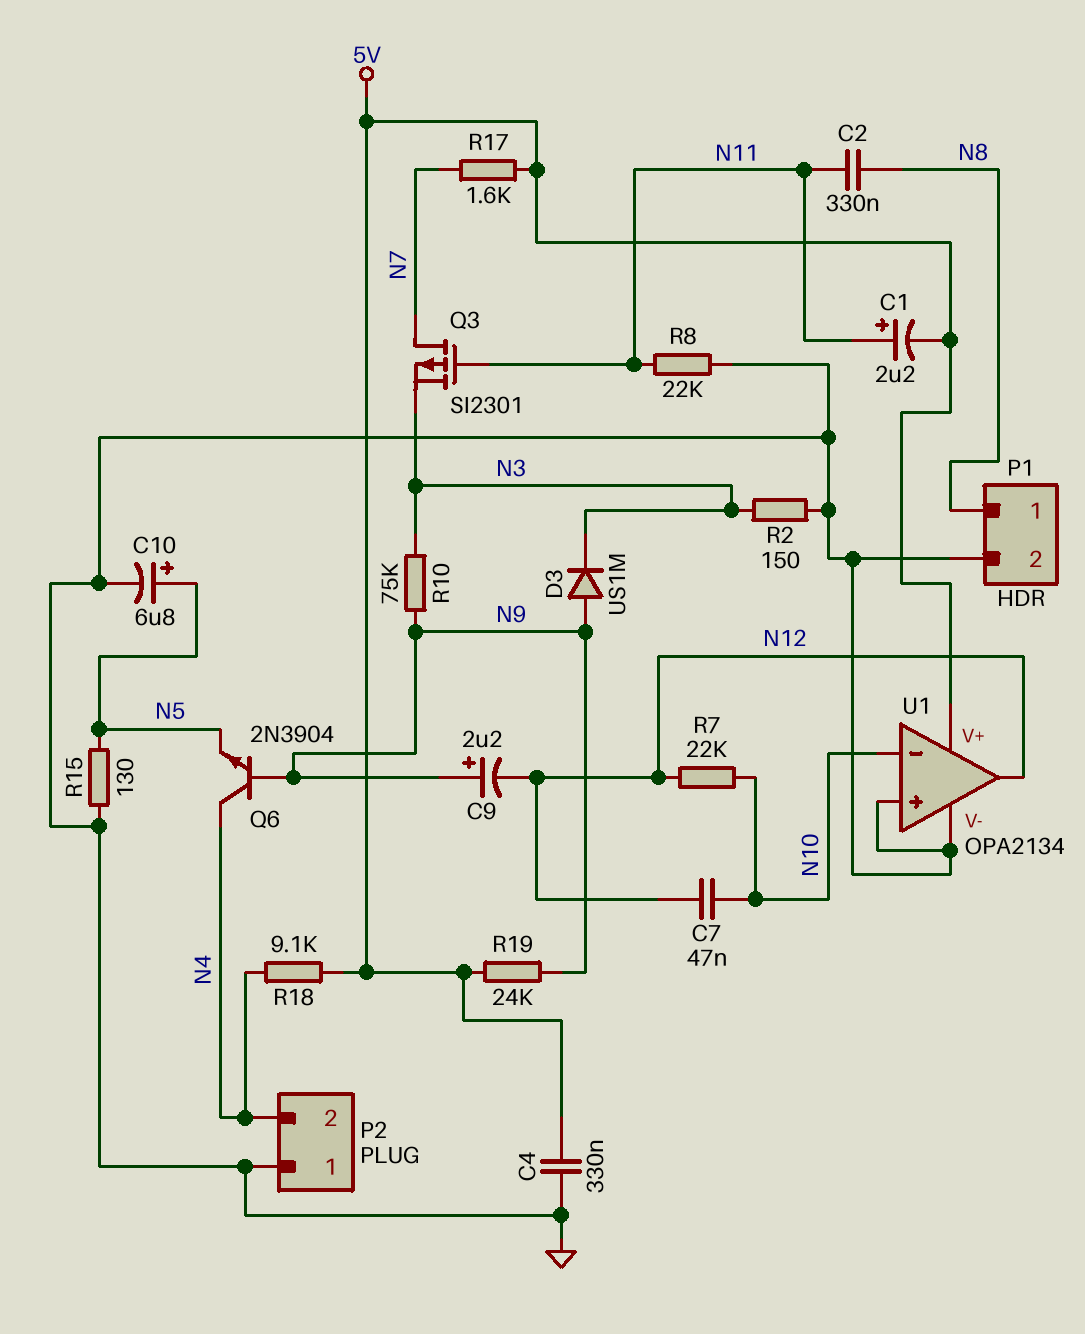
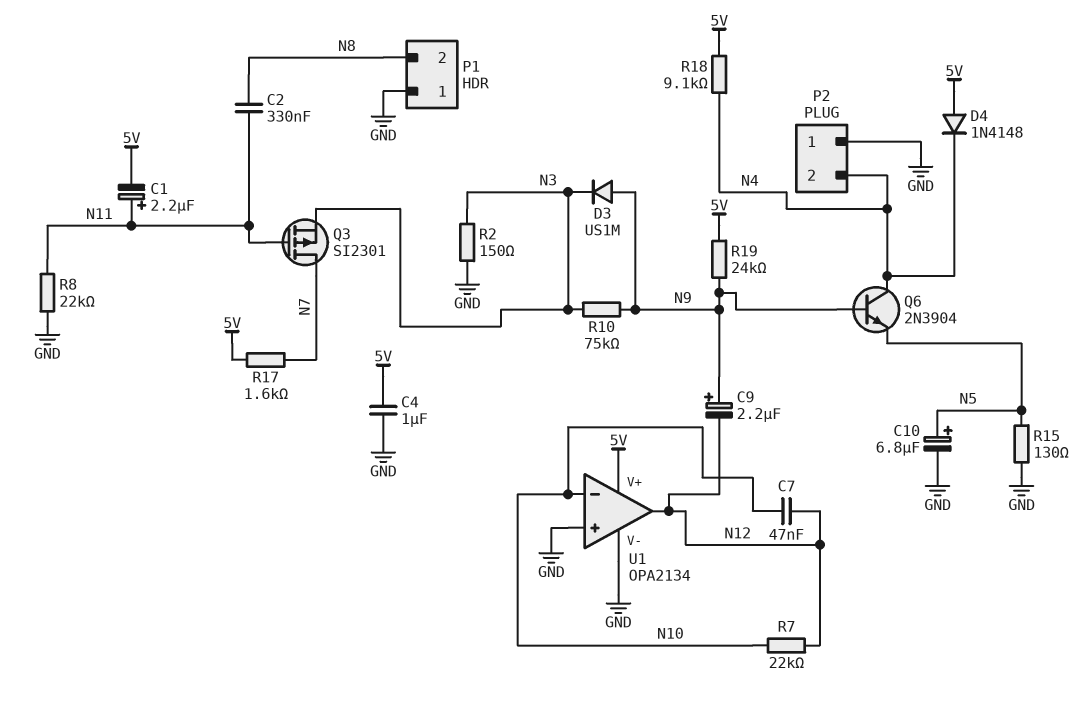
C4: 330nF (5V, GND) -> 1uF (5V, GND)
D4: none -> diode 1N4148 (A 5V, K N4)
P1 pin 1: N8 -> GND
P1 pin 2: GND -> N8

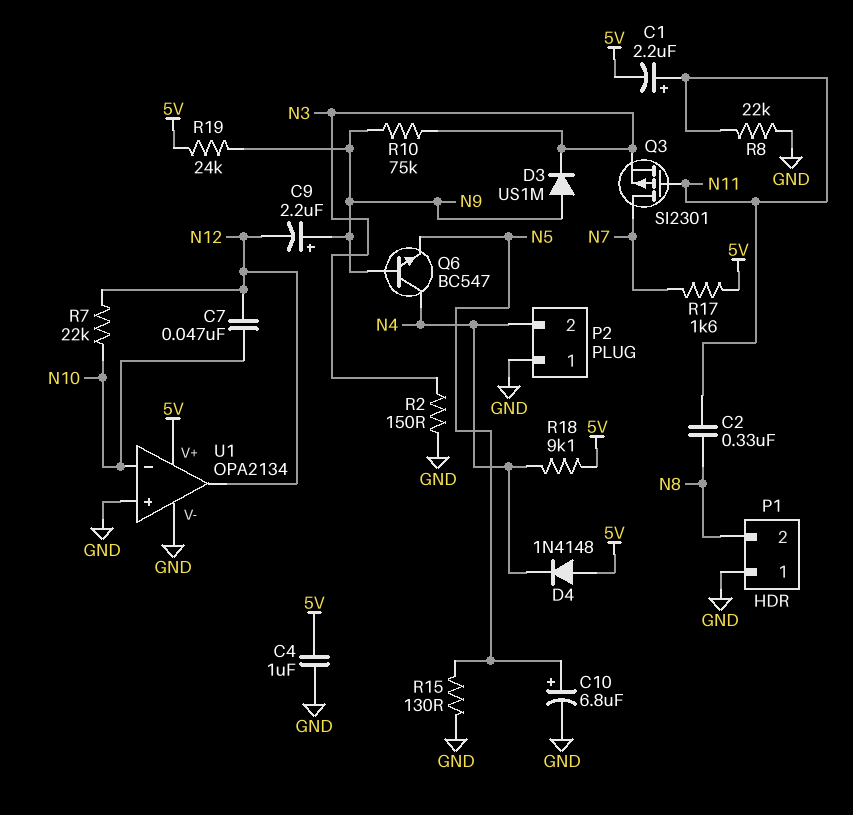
Q6: NPN 2N3904 (B N9, C N4, E N5) -> NPN BC547 (B N9, C N4, E N5)

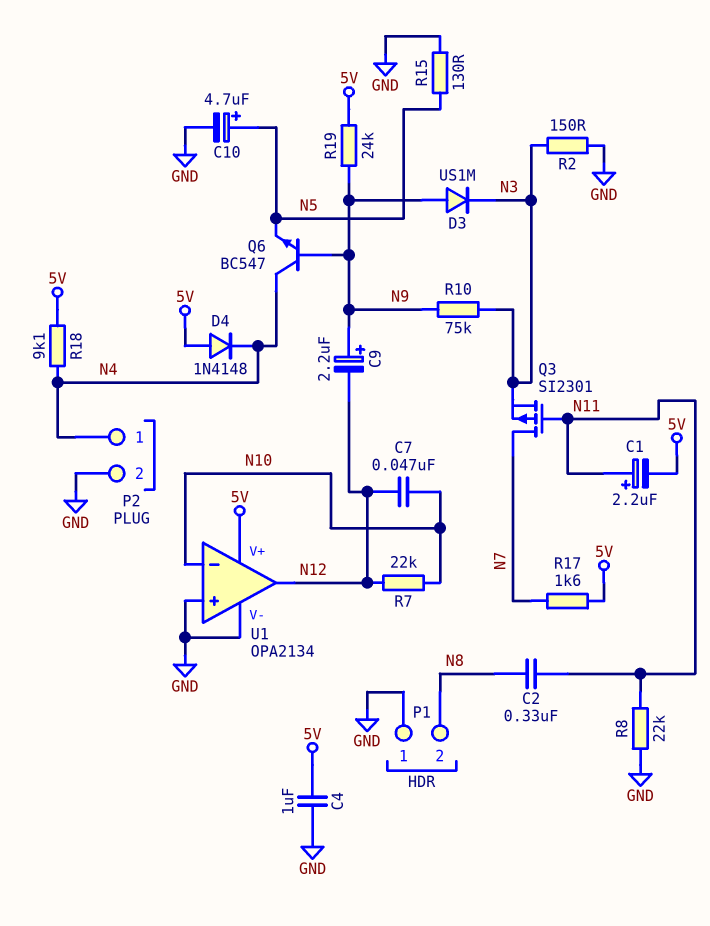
C10: 6.8uF (plus N5, minus GND) -> 4.7uF (plus N5, minus GND)
P2 pin 1: GND -> N4
P2 pin 2: N4 -> GND

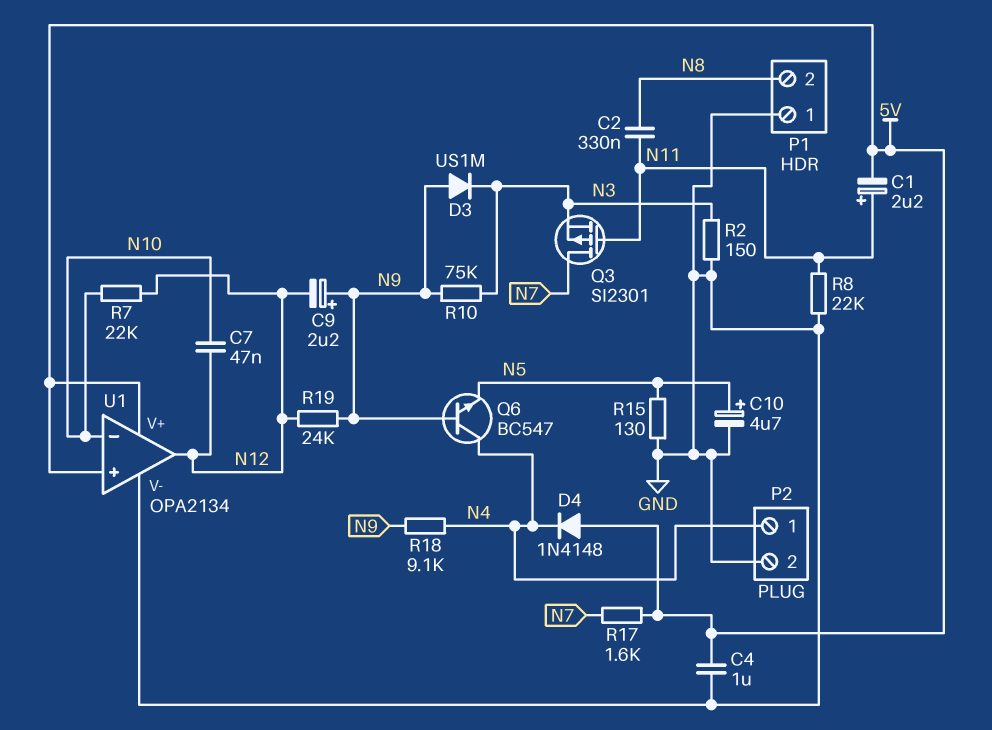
R18: 9.1k (5V, N4) -> 9.1k (N4, N9)
R19: 24k (5V, N9) -> 24k (N9, N12)
U1 pin in+: GND -> 5V

